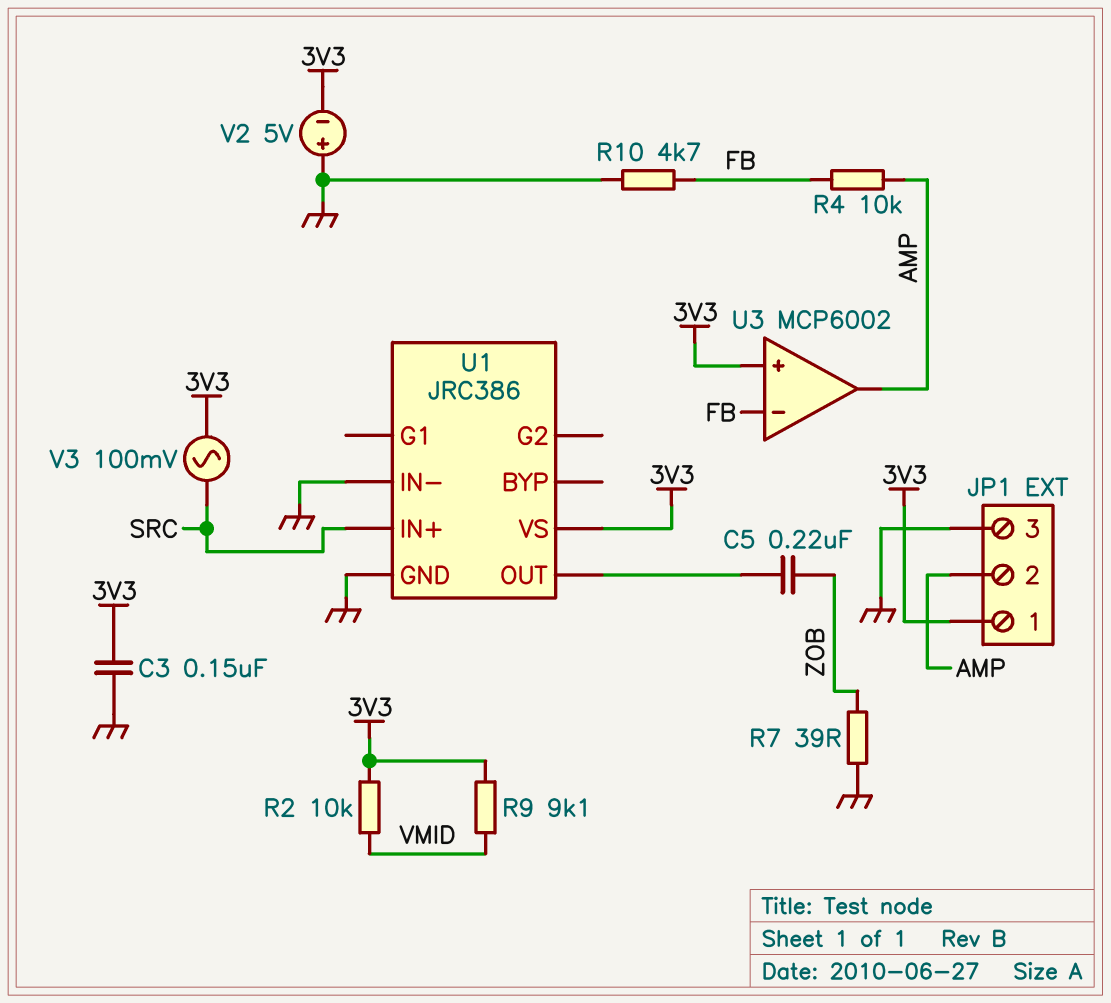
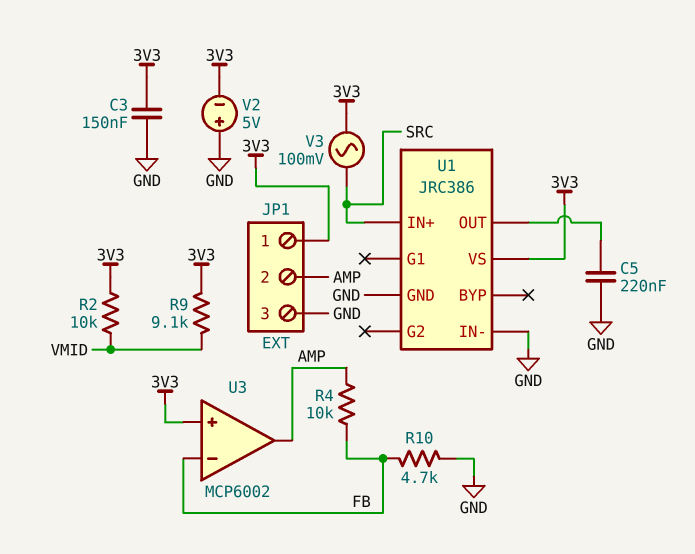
C5: 220nF (U1/OUT, ZOB) -> 220nF (GND, U1/OUT)
R7: 39 (GND, ZOB) -> none

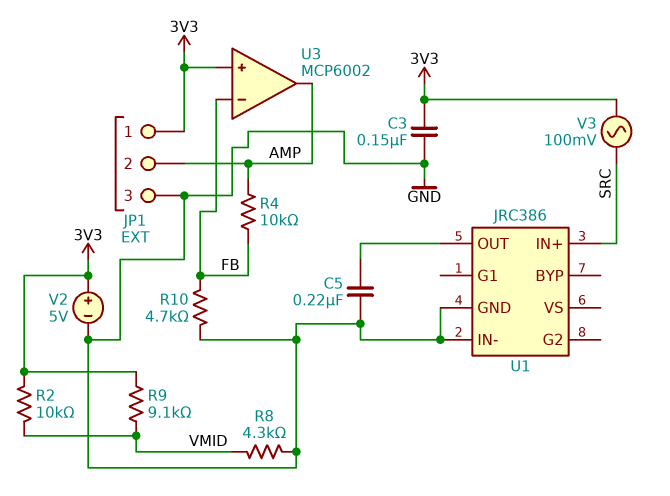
R8: none -> 4.3k (GND, VMID)
U1 pin VS: 3V3 -> none
V2: 5V (plus GND, minus 3V3) -> 5V (plus 3V3, minus GND)

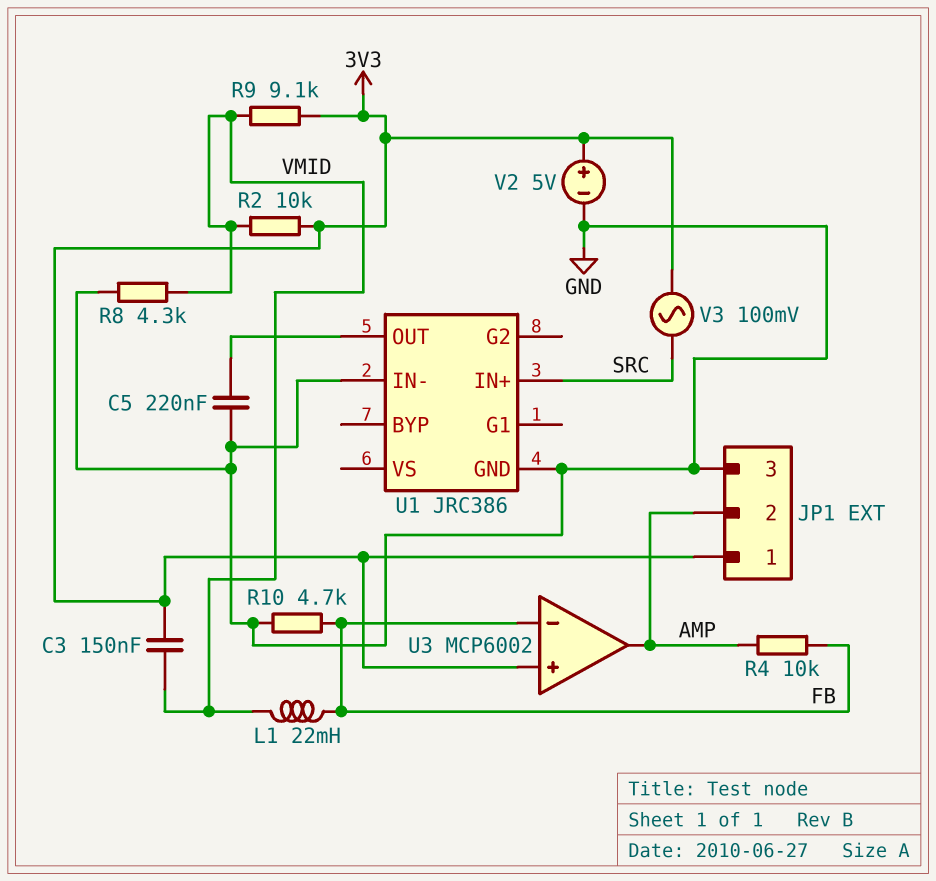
C3: 150nF (3V3, GND) -> 150nF (3V3, VMID)
L1: none -> 22mH (FB, VMID)

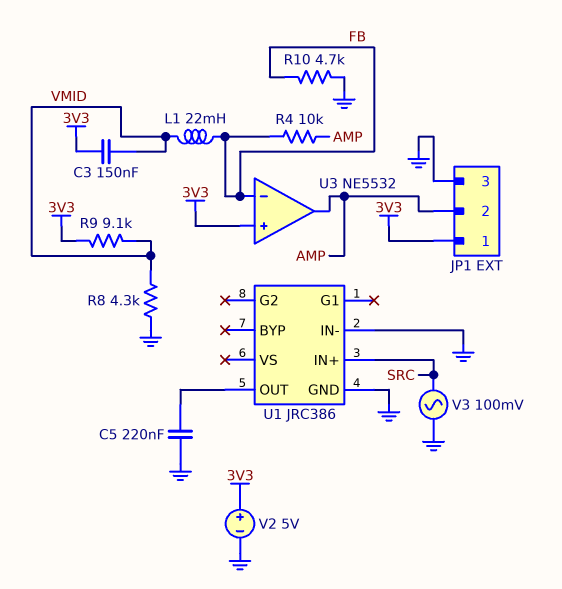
R2: 10k (3V3, VMID) -> none
U3: MCP6002 -> NE5532
V3: AC 100mV (3V3, SRC) -> AC 100mV (GND, SRC)

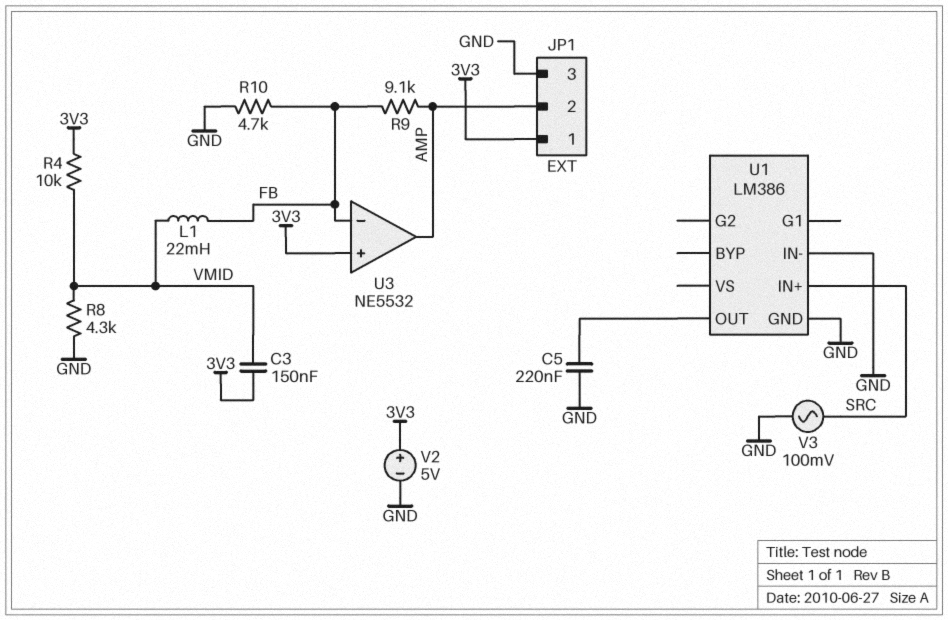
R4: 10k (AMP, FB) -> 10k (3V3, VMID)
R9: 9.1k (3V3, VMID) -> 9.1k (AMP, FB)
U1: JRC386 -> LM386

